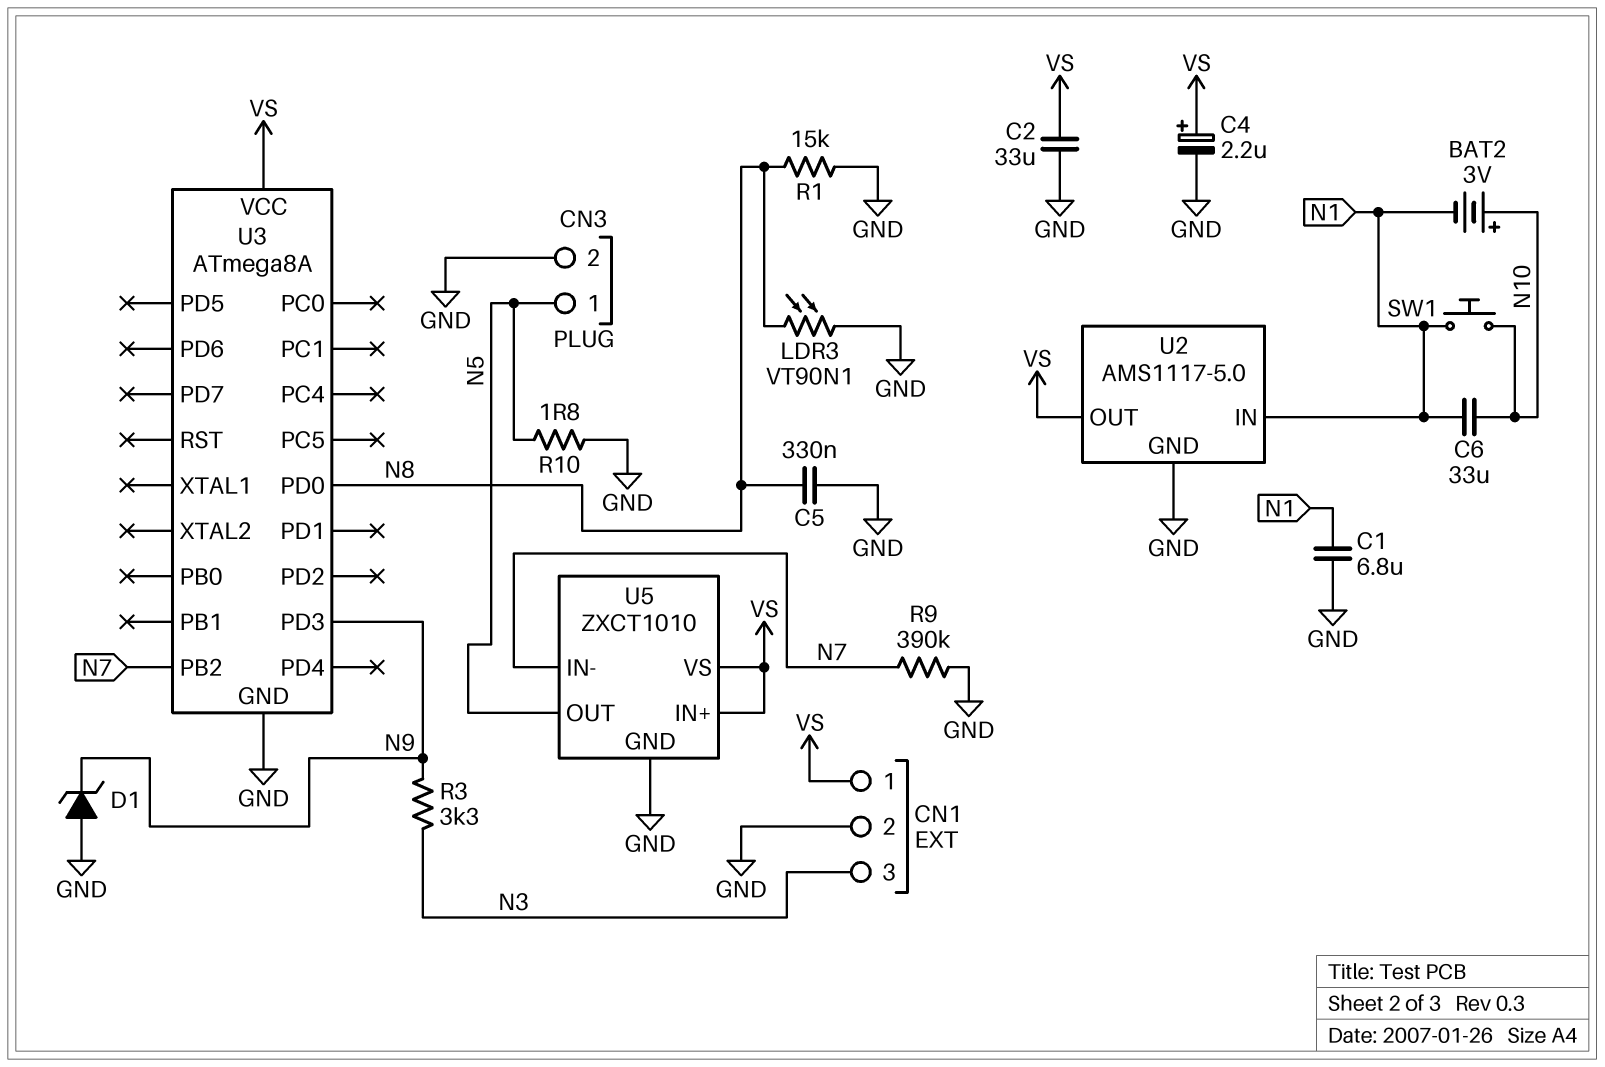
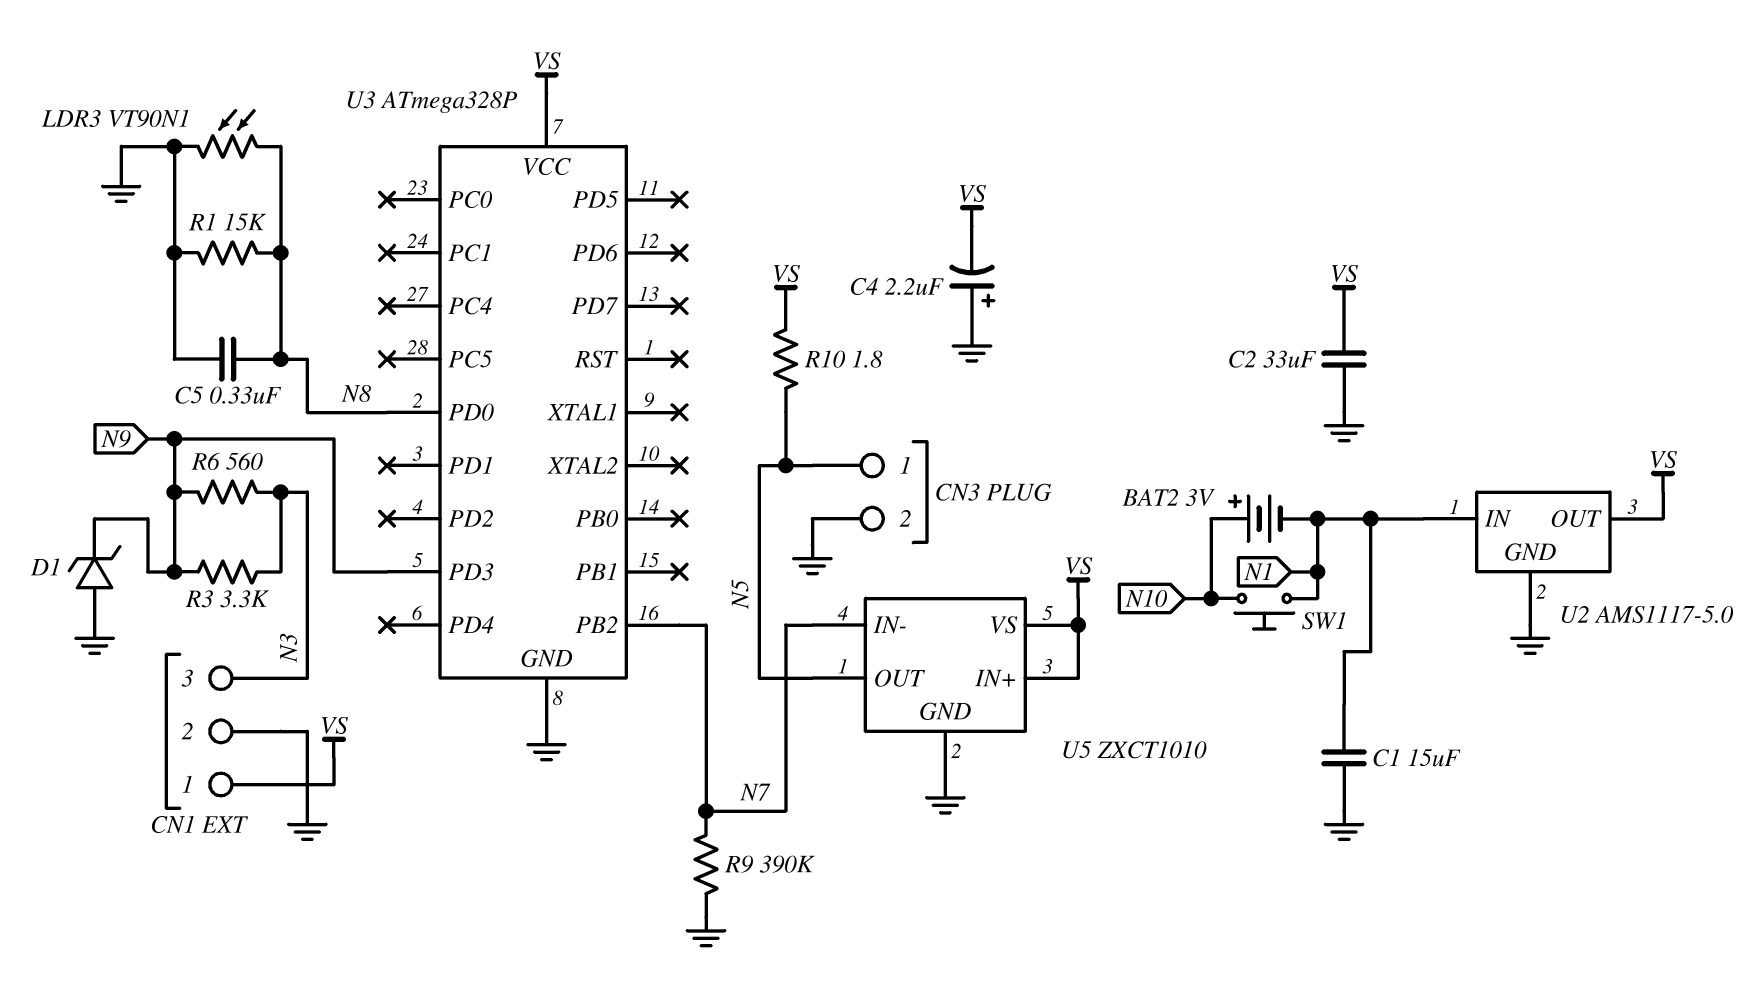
C1: 6.8uF (GND, N1) -> 15uF (GND, N1)
C4: 2.2uF (plus VS, minus GND) -> 2.2uF (plus GND, minus VS)
C6: 33uF (N1, N10) -> none
R6: none -> 560 (N3, N9)
R10: 1.8 (GND, N5) -> 1.8 (N5, VS)
U3: ATmega8A -> ATmega328P

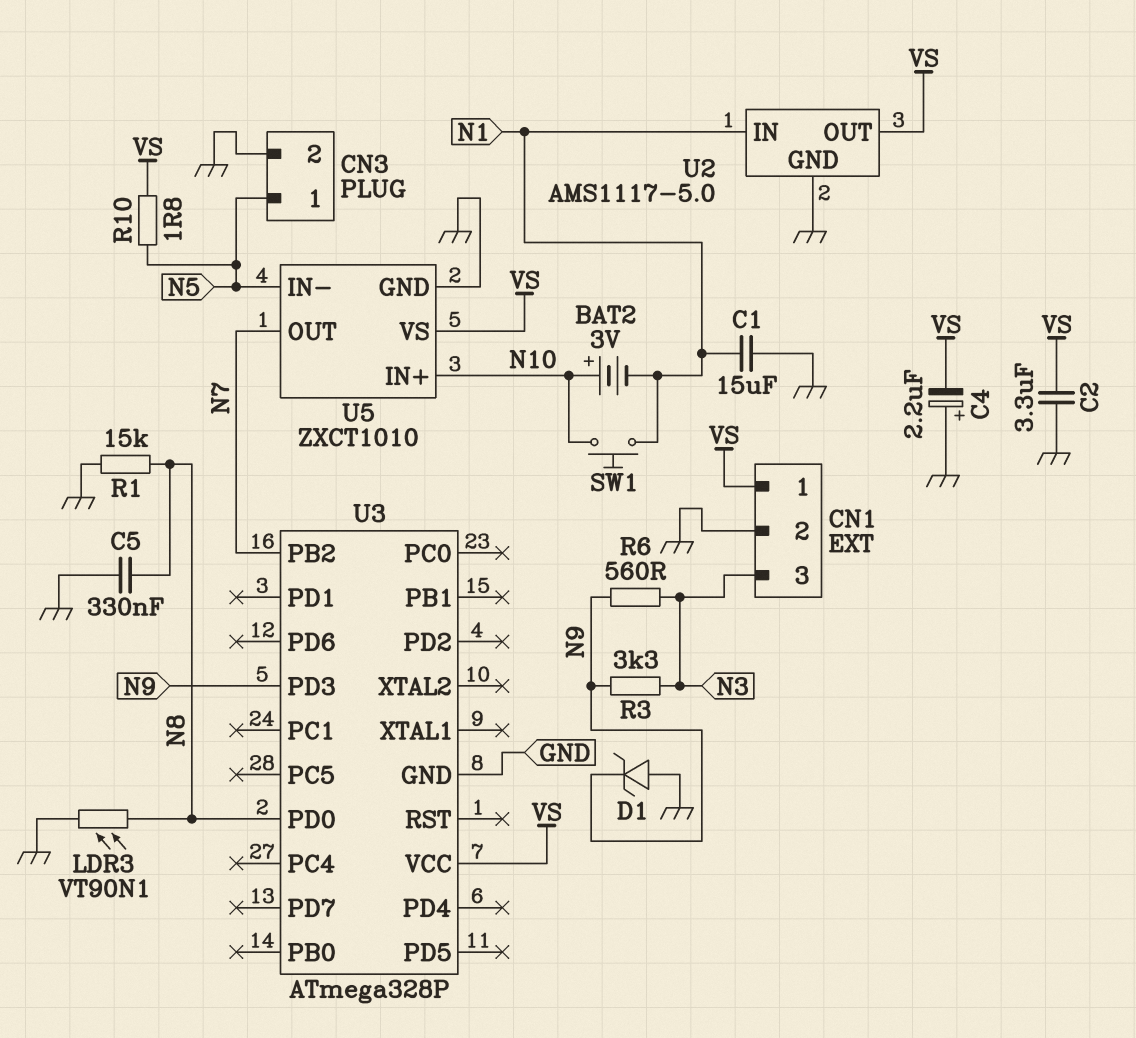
C2: 33uF (GND, VS) -> 3.3uF (GND, VS)
R9: 390k (GND, N7) -> none
U5 pin IN+: VS -> N10
U5 pin IN-: N7 -> N5
U5 pin OUT: N5 -> N7

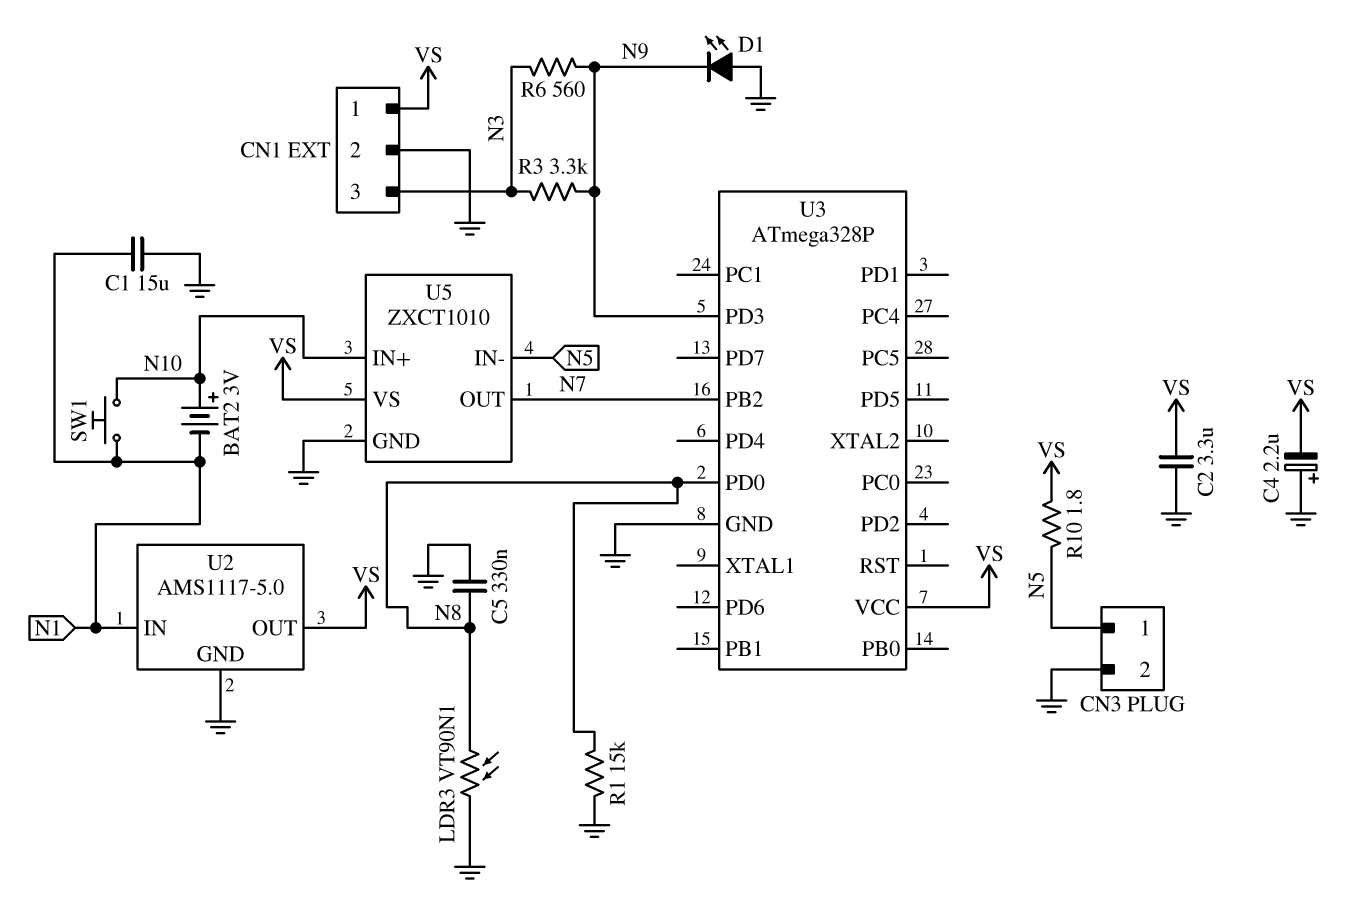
D1: zener (A GND, K N9) -> LED (A GND, K N9)

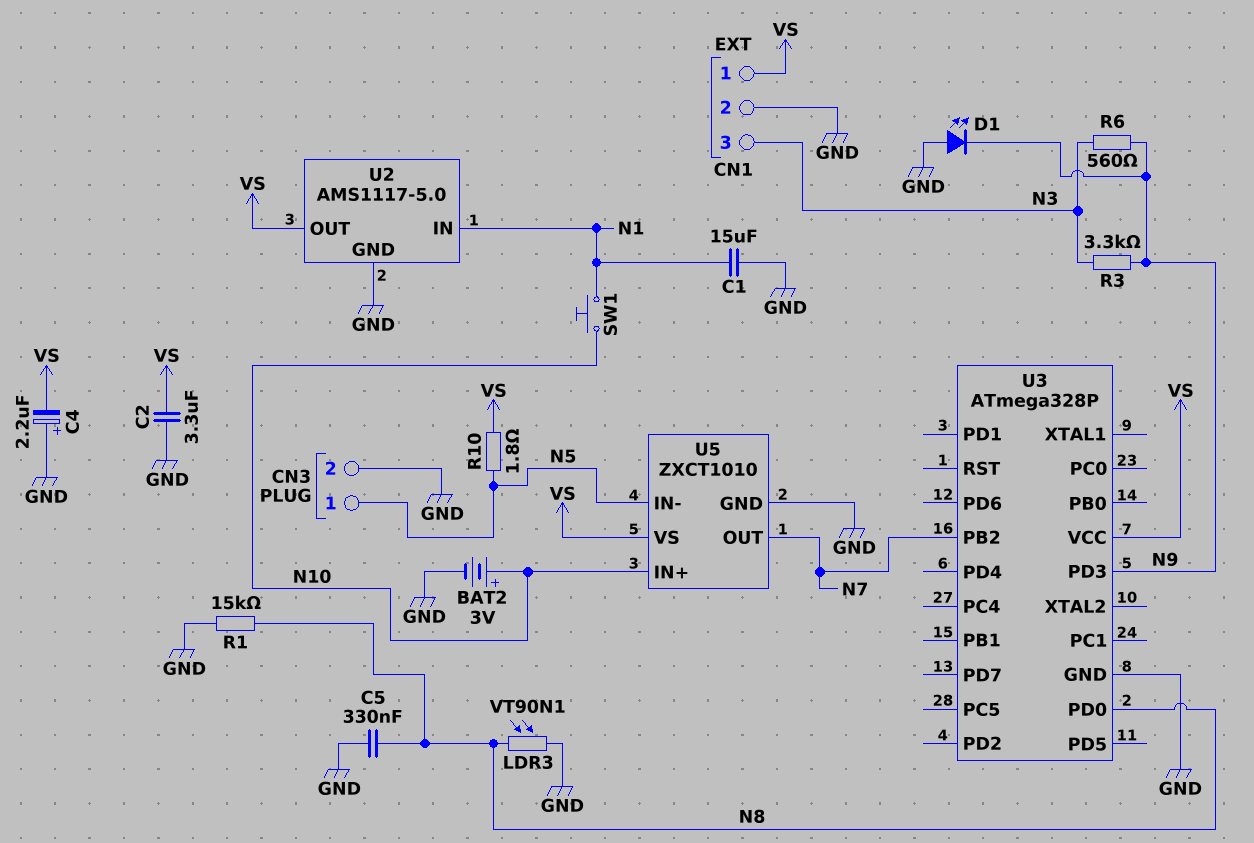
BAT2: 3V (plus N10, minus N1) -> 3V (plus N10, minus GND)

